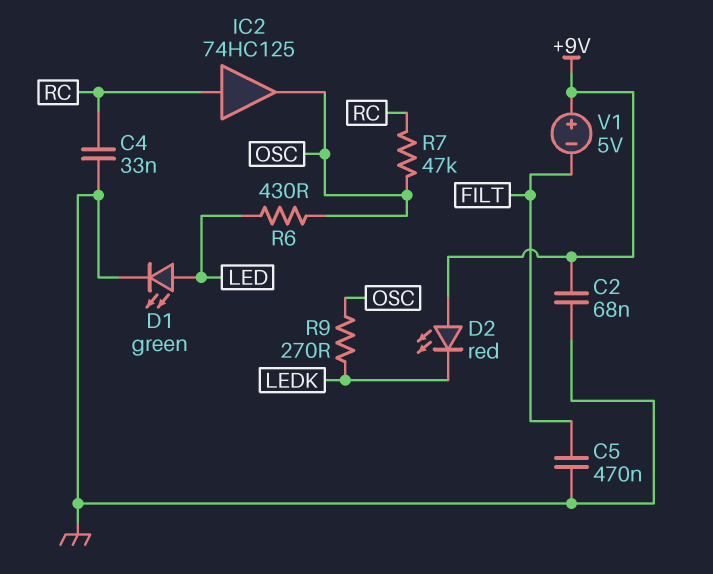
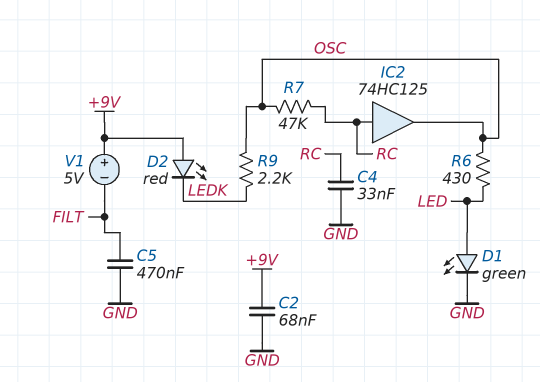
R9: 270 (LEDK, OSC) -> 2.2k (LEDK, OSC)

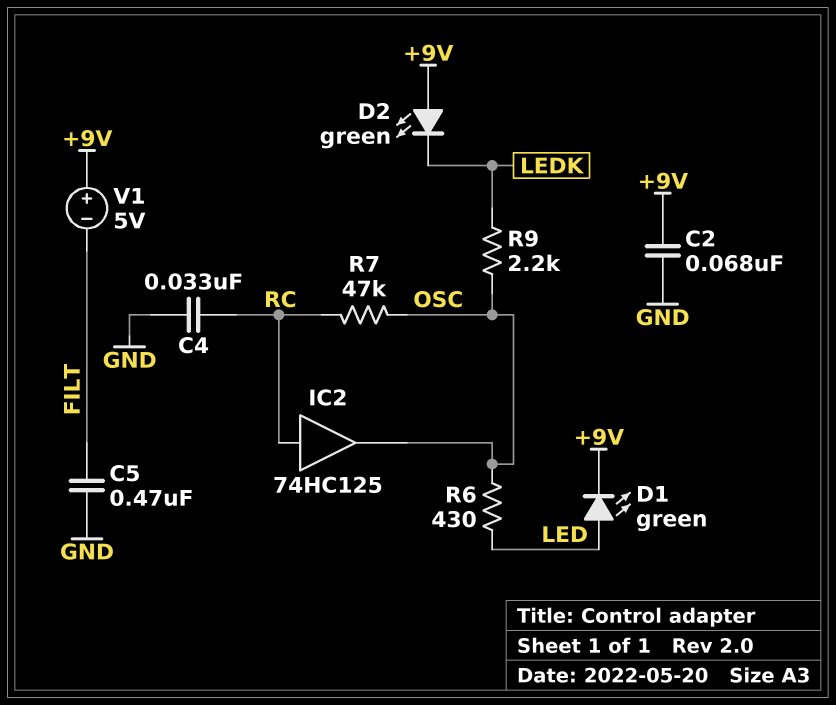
D1: LED green (A LED, K GND) -> LED green (A LED, K +9V)
D2: LED red (A +9V, K LEDK) -> LED green (A +9V, K LEDK)

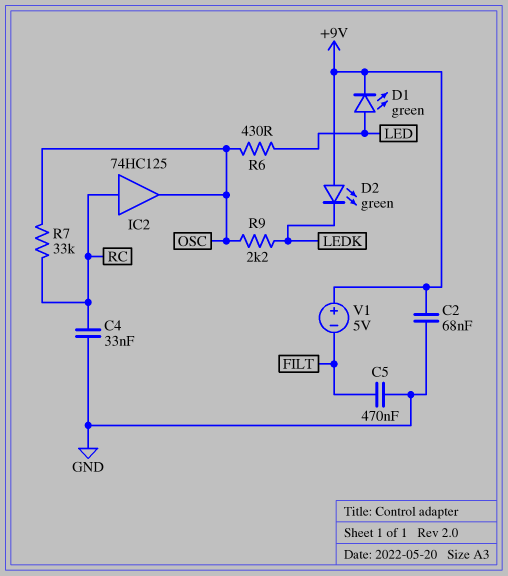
R7: 47k (OSC, RC) -> 33k (OSC, RC)

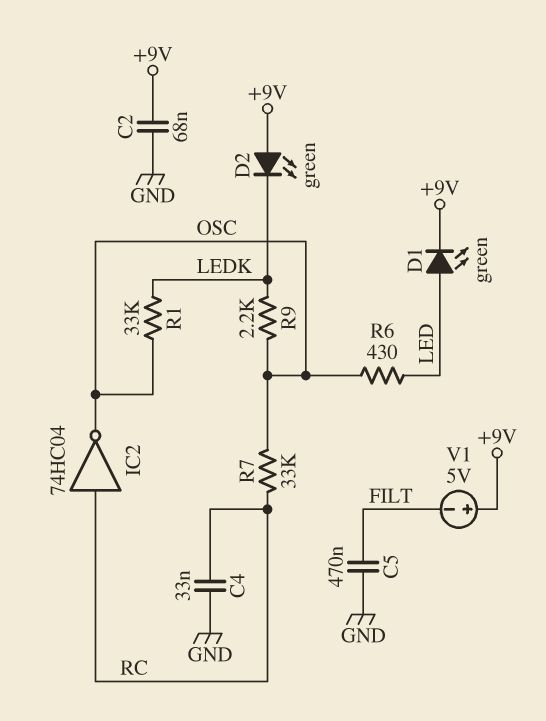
IC2: buffer 74HC125 (in RC, out OSC) -> NOT 74HC04 (in RC, out OSC)
R1: none -> 33k (LEDK, OSC)

